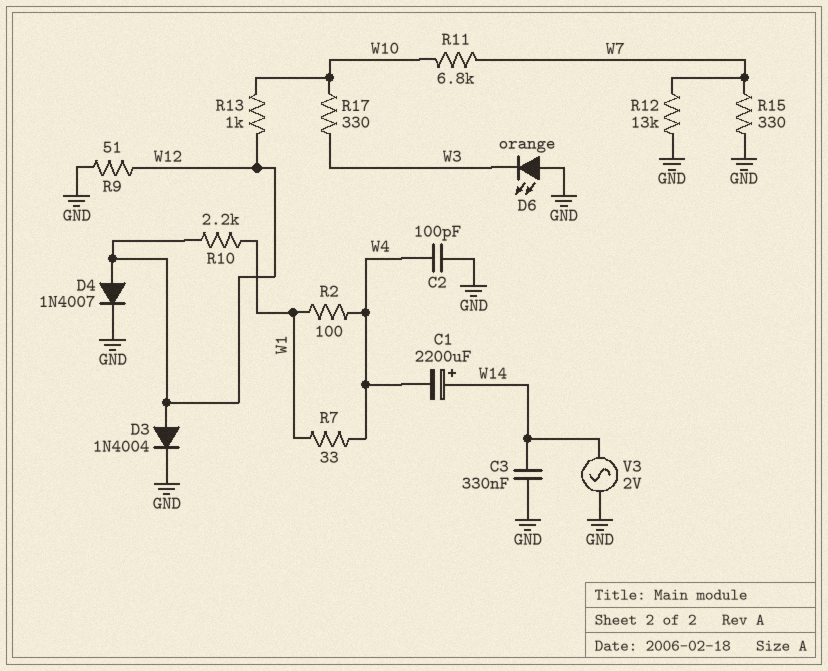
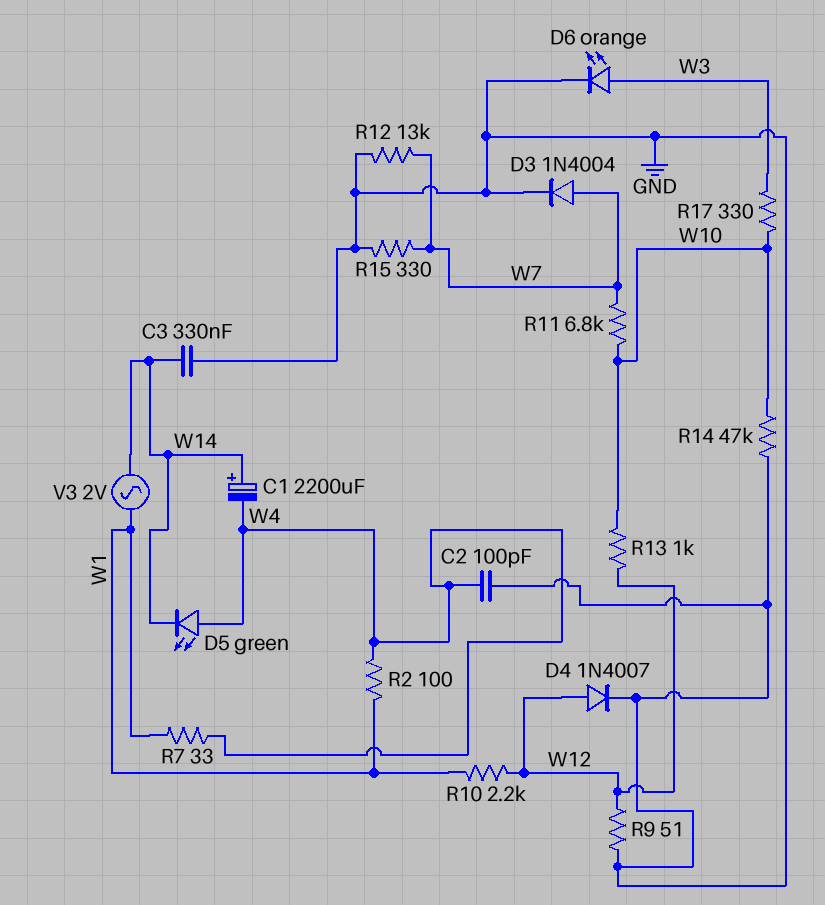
D3: diode 1N4004 (A W12, K GND) -> diode 1N4004 (A W7, K GND)
D5: none -> LED green (A W4, K W14)
D6: LED orange (A GND, K W3) -> LED orange (A W3, K GND)
R14: none -> 47k (GND, W10)
V3: AC 2V (GND, W14) -> AC 2V (W1, W14)

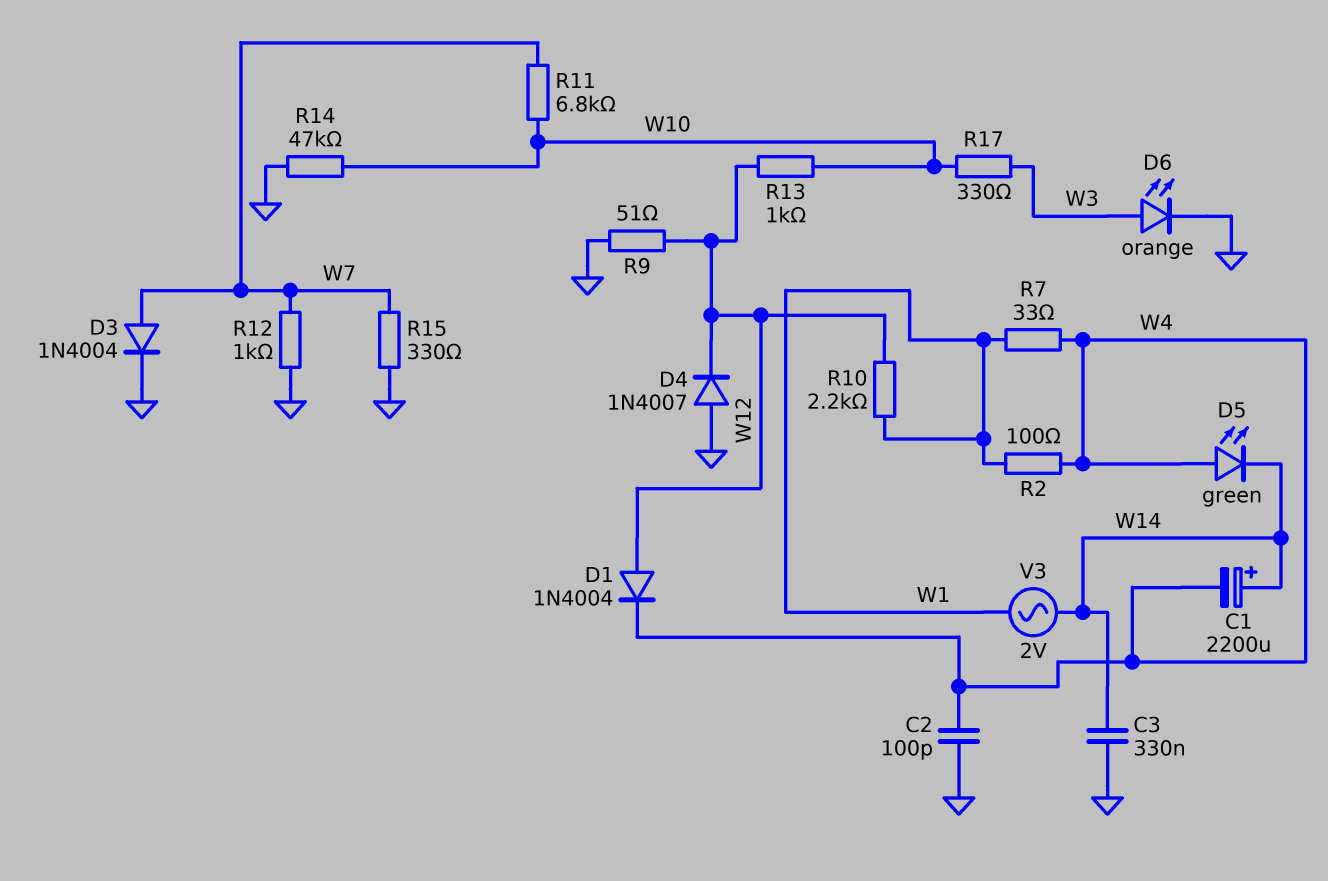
D1: none -> diode 1N4004 (A W12, K W4)
D4: diode 1N4007 (A W12, K GND) -> diode 1N4007 (A GND, K W12)
R12: 13k (GND, W7) -> 1k (GND, W7)

